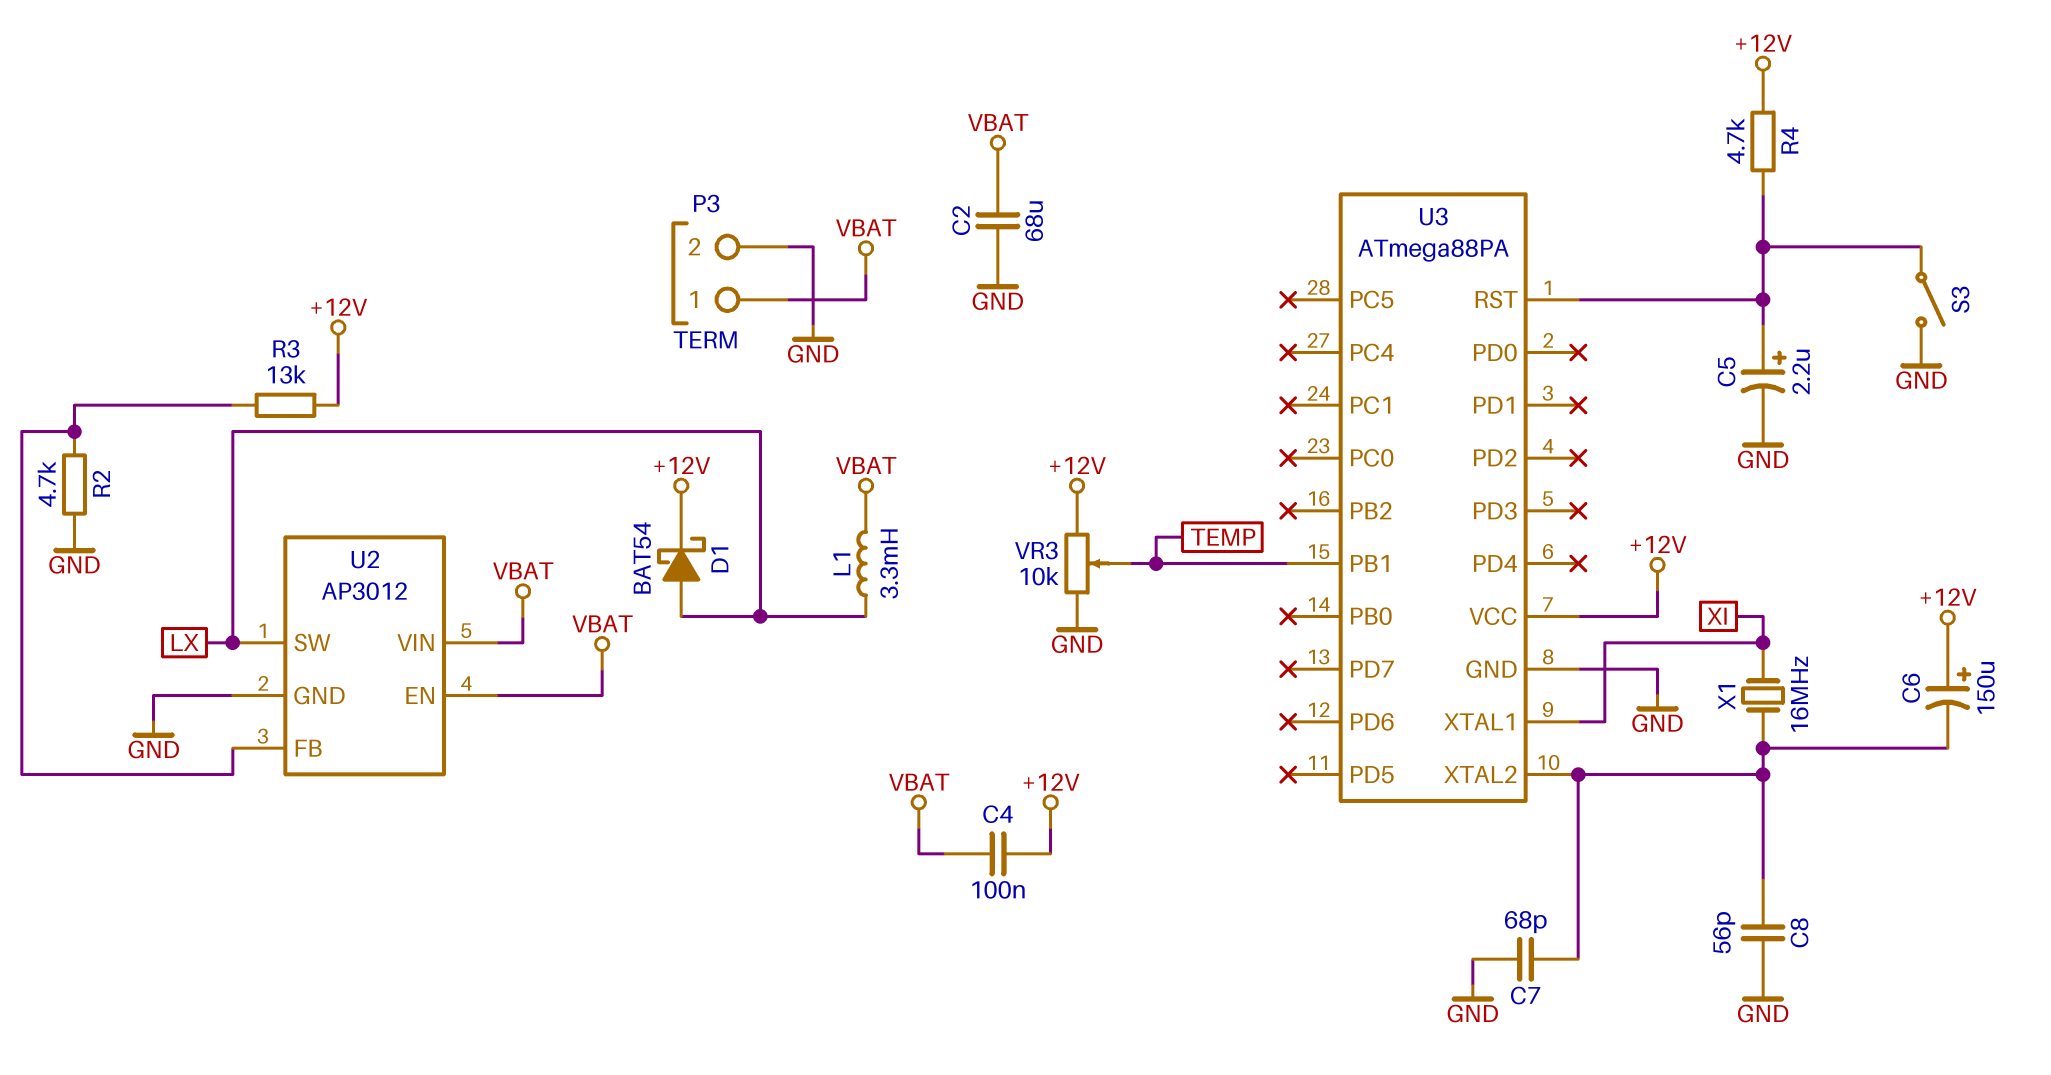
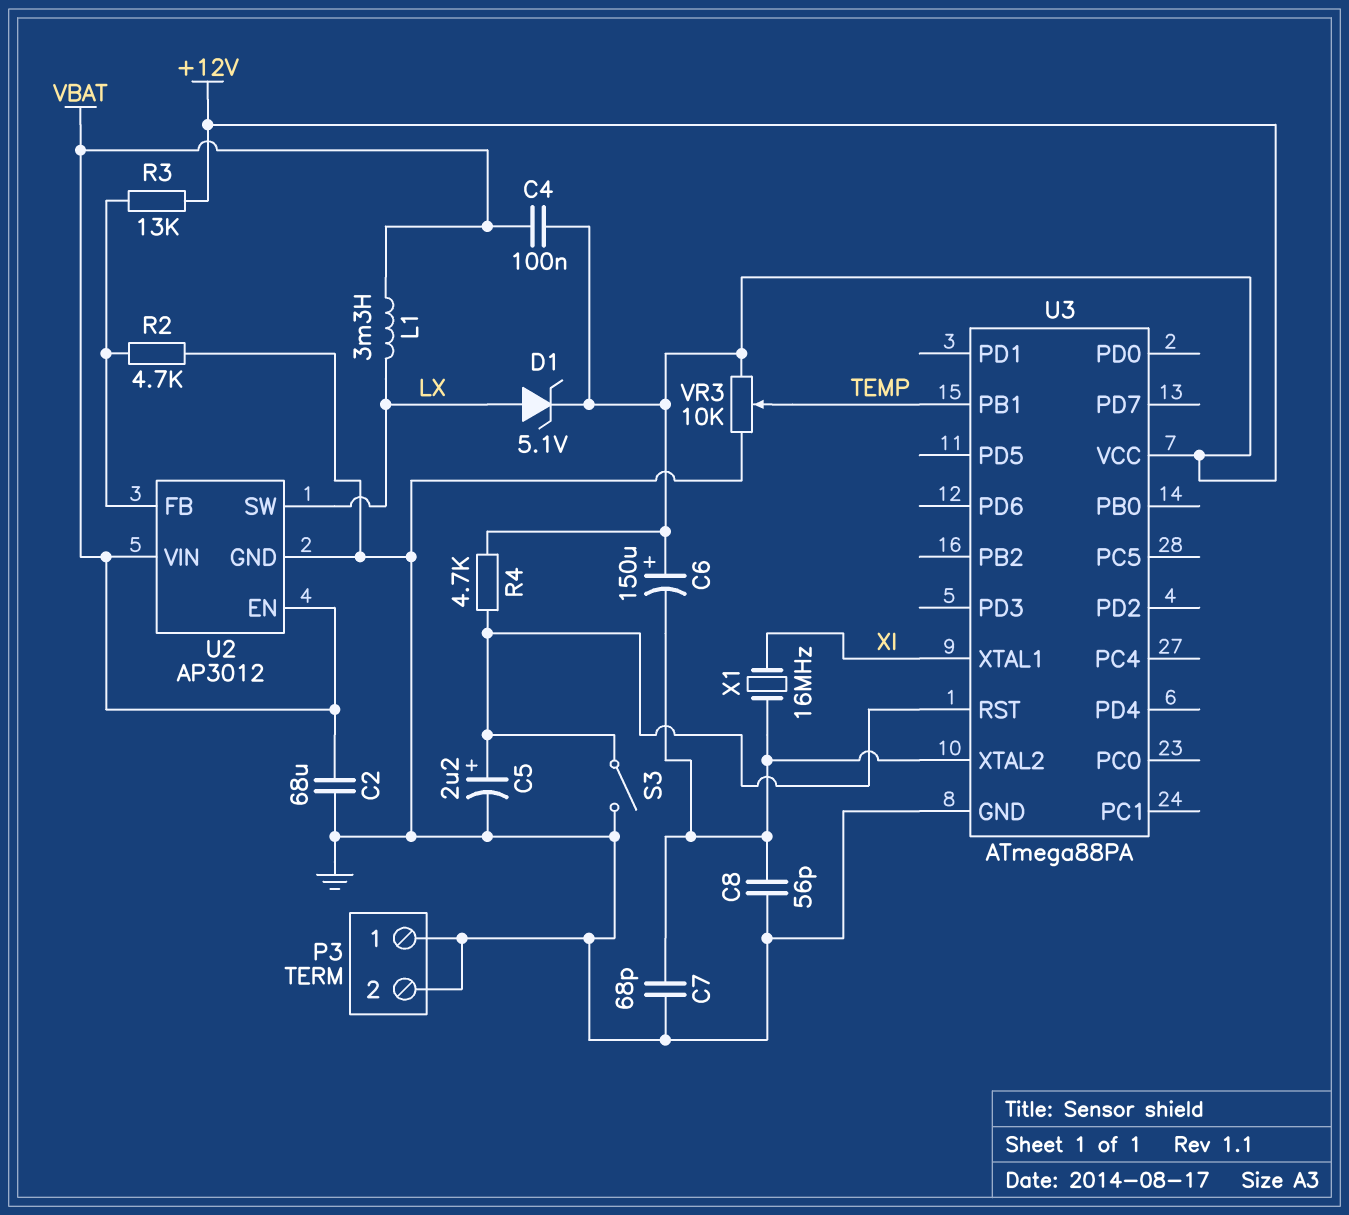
D1: schottky BAT54 (A LX, K +12V) -> zener 5.1V (A LX, K +12V)
P3 pin 1: VBAT -> GND

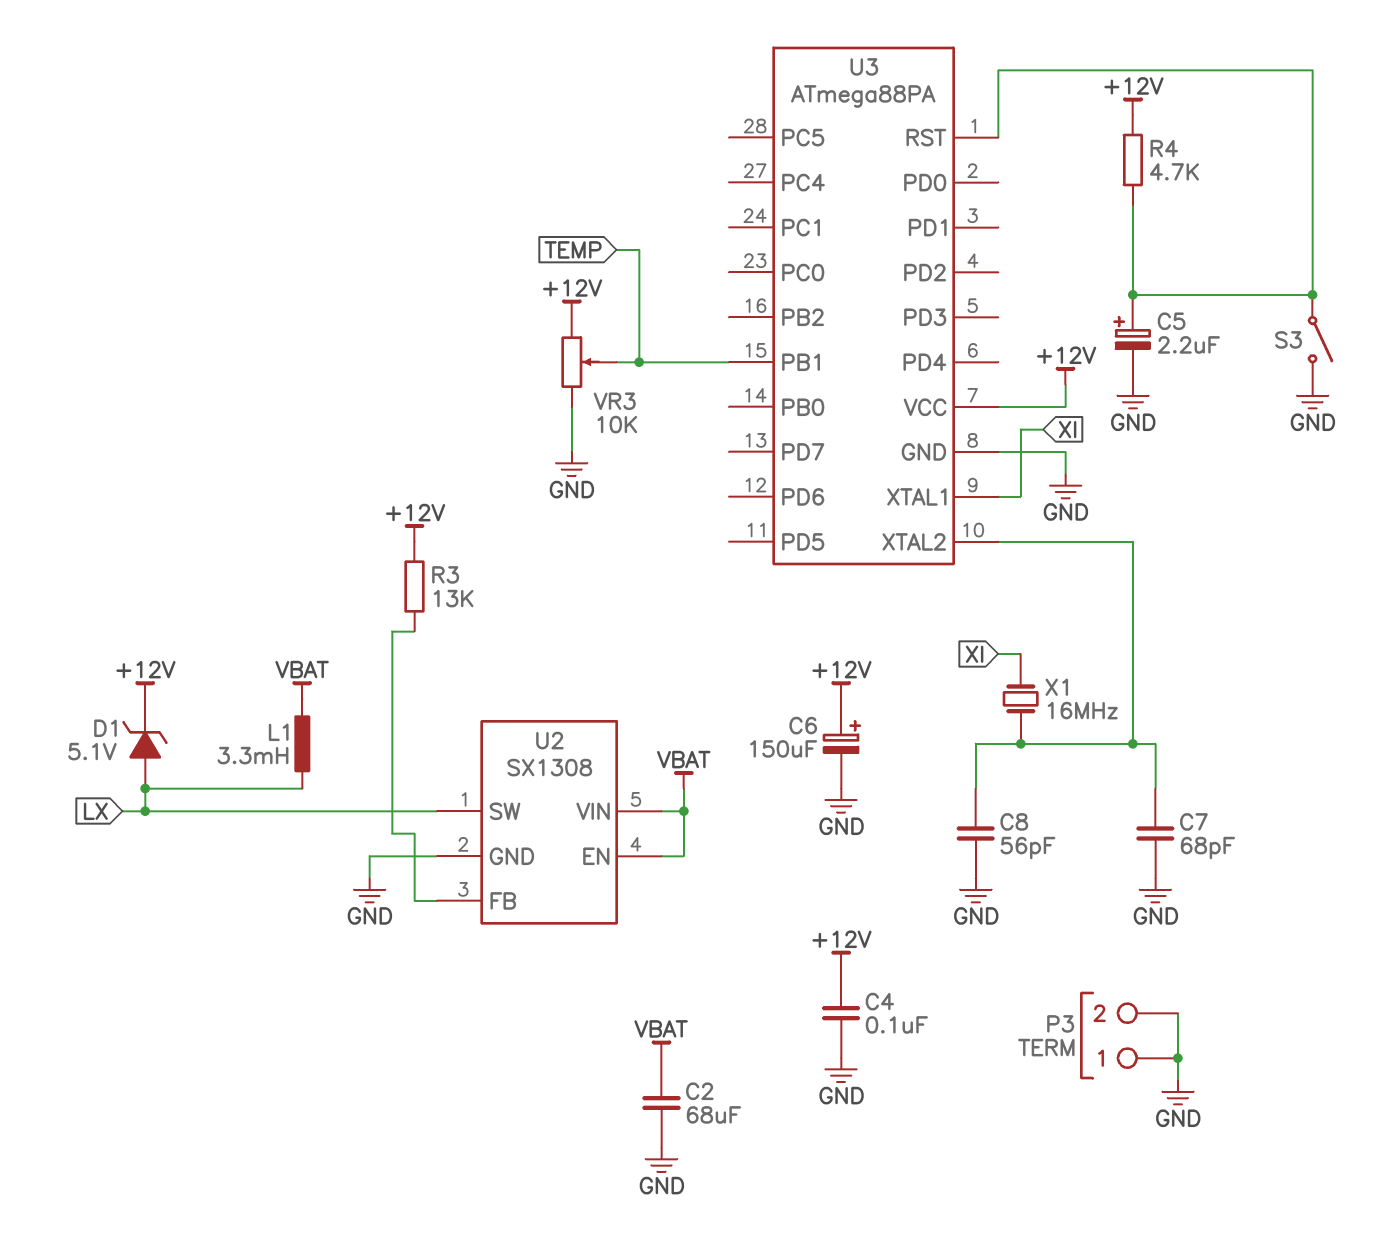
C4: 100nF (+12V, VBAT) -> 100nF (+12V, GND)
C6: 150uF (plus +12V, minus U3/XTAL2) -> 150uF (plus +12V, minus GND)
R2: 4.7k (GND, U2/FB) -> none
U2: AP3012 -> SX1308

